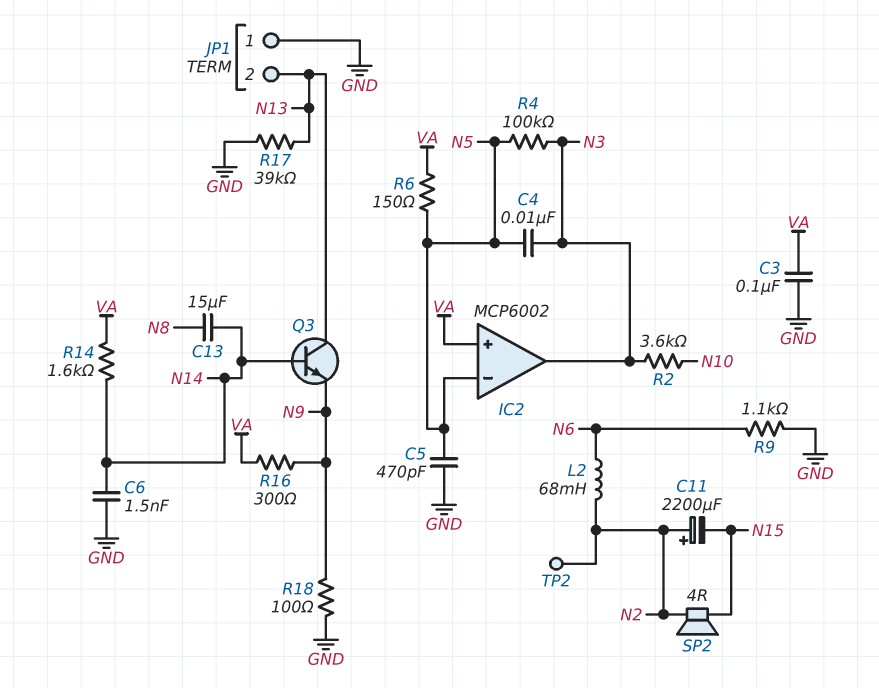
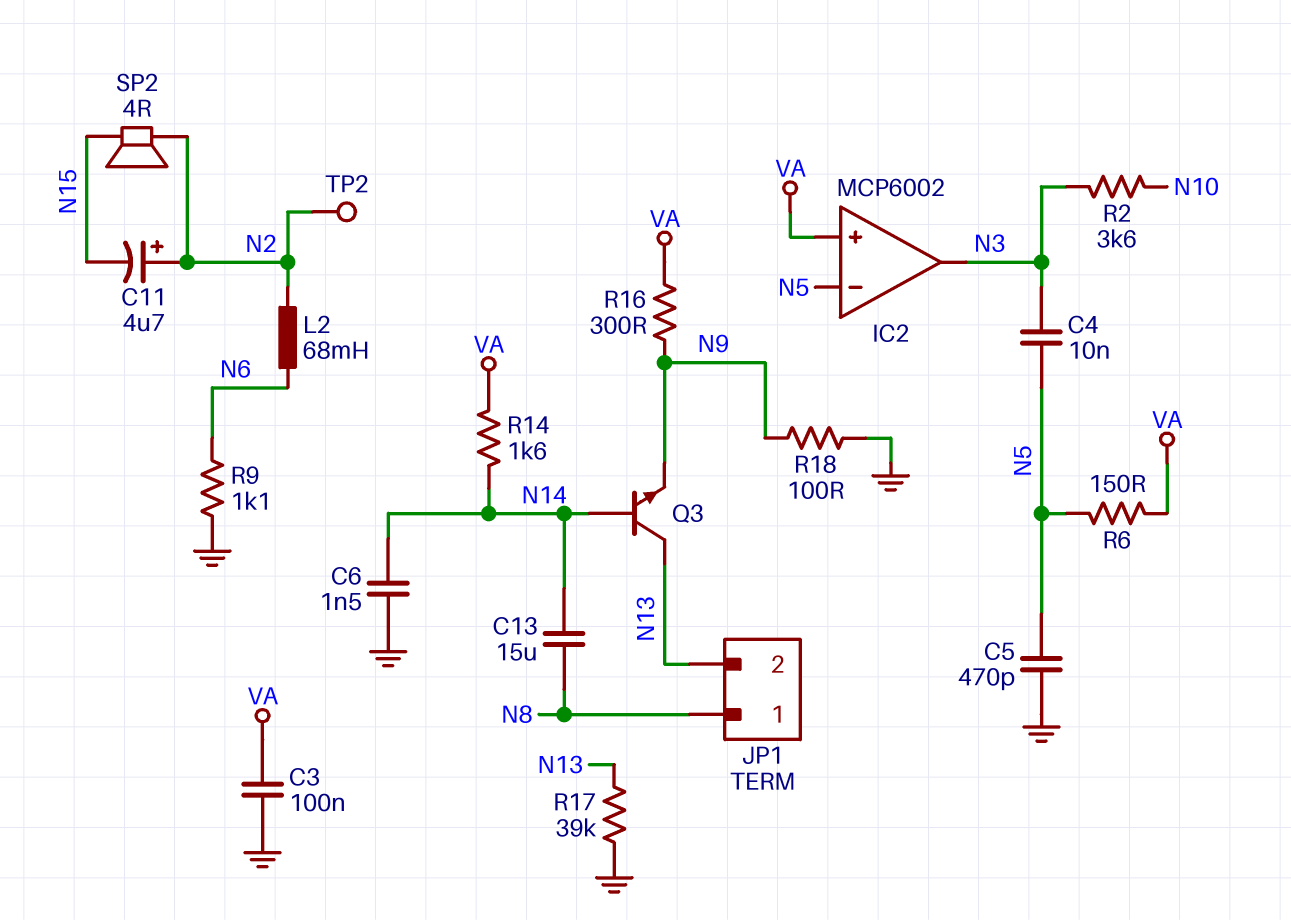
C11: 2200uF (plus N2, minus N15) -> 4.7uF (plus N2, minus N15)
JP1 pin 1: GND -> N8
R4: 100k (N3, N5) -> none

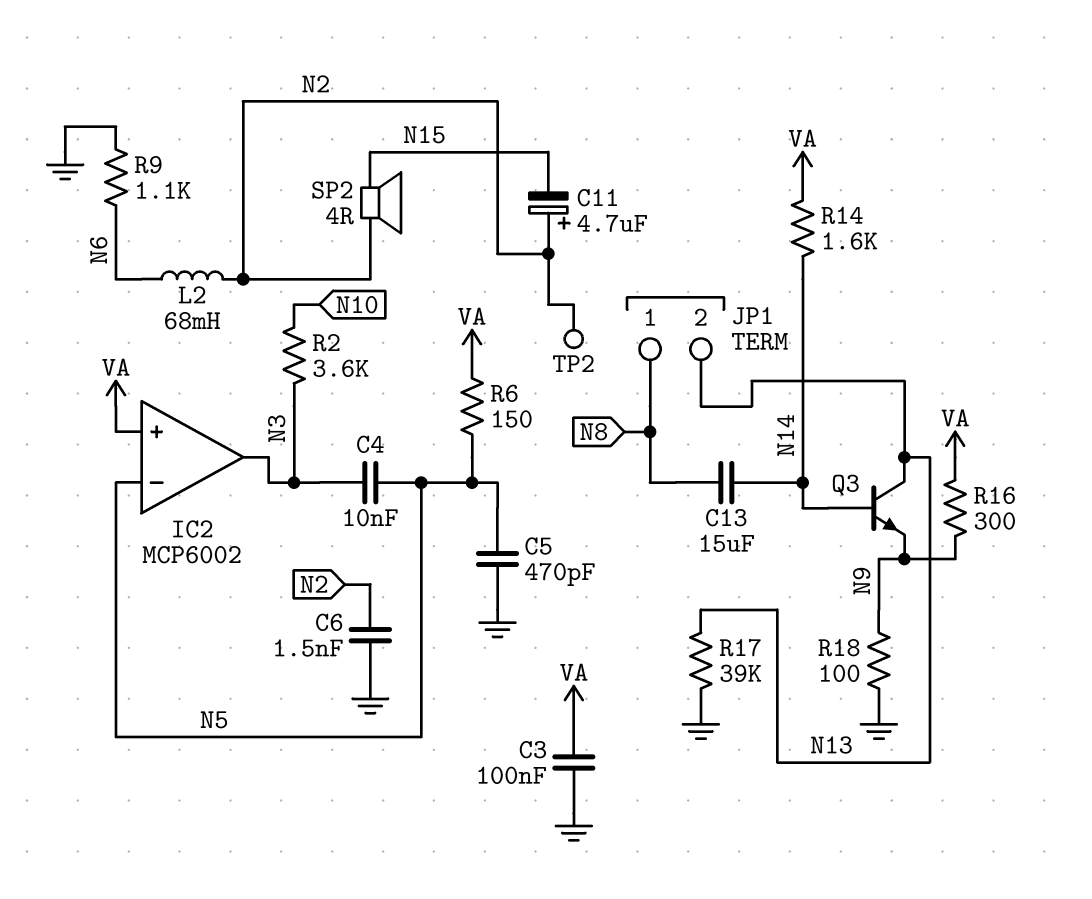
C6: 1.5nF (GND, N14) -> 1.5nF (GND, N2)

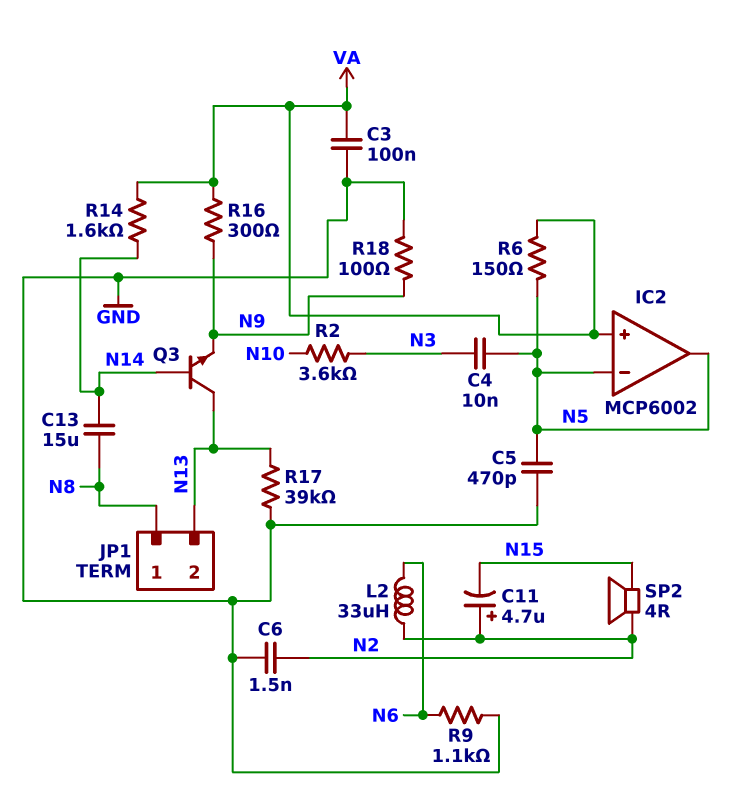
IC2 pin out: N3 -> N5
L2: 68mH (N2, N6) -> 33uH (N2, N6)
TP2: test point (N2) -> none

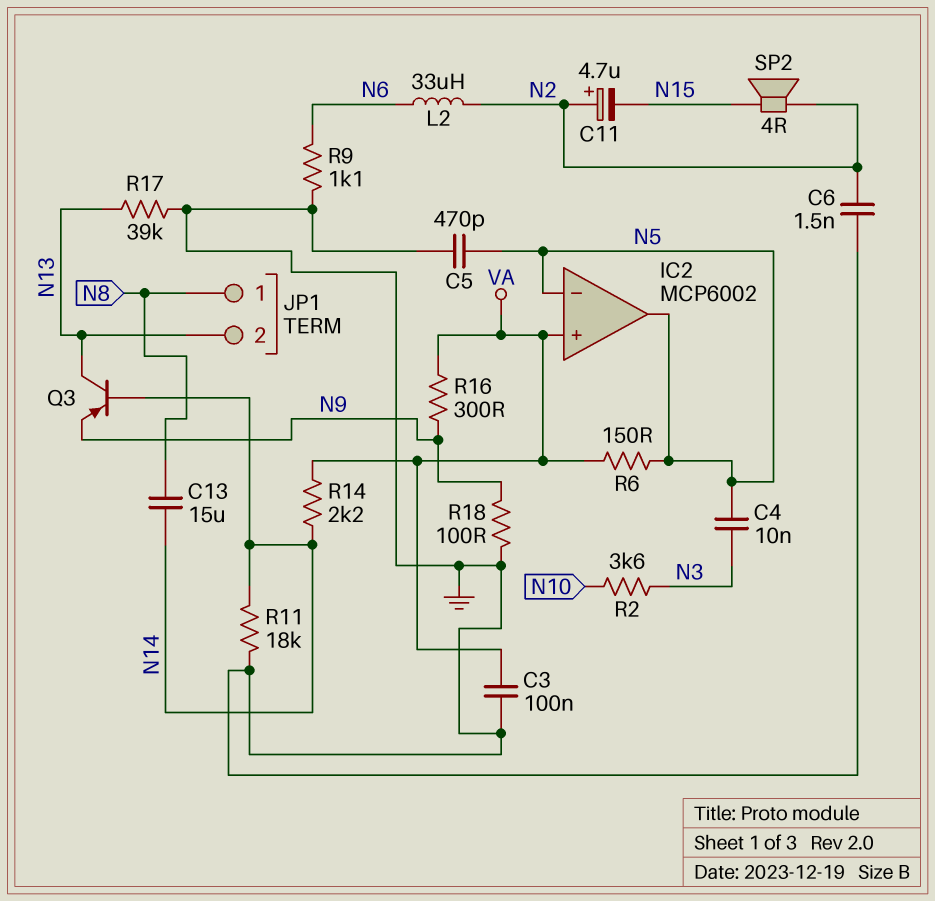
Q3: NPN (B N14, C N13, E N9) -> PNP (B N14, C N13, E N9)
R11: none -> 18k (GND, N14)
R14: 1.6k (N14, VA) -> 2.2k (N14, VA)

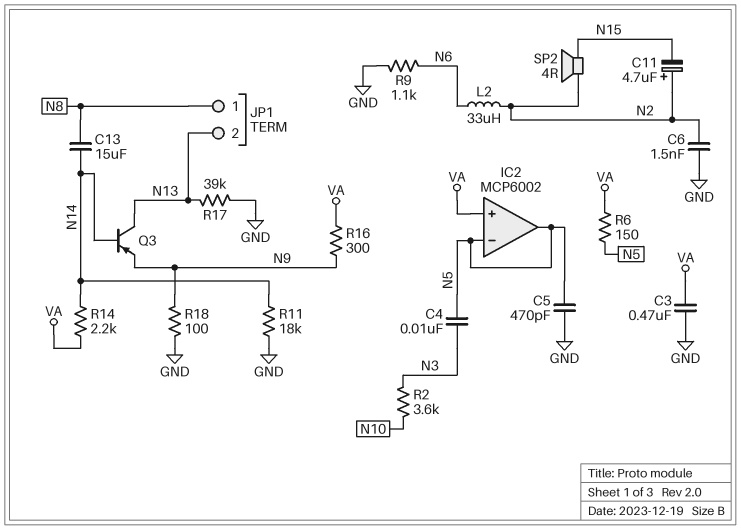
C3: 100nF (GND, VA) -> 470nF (GND, VA)

